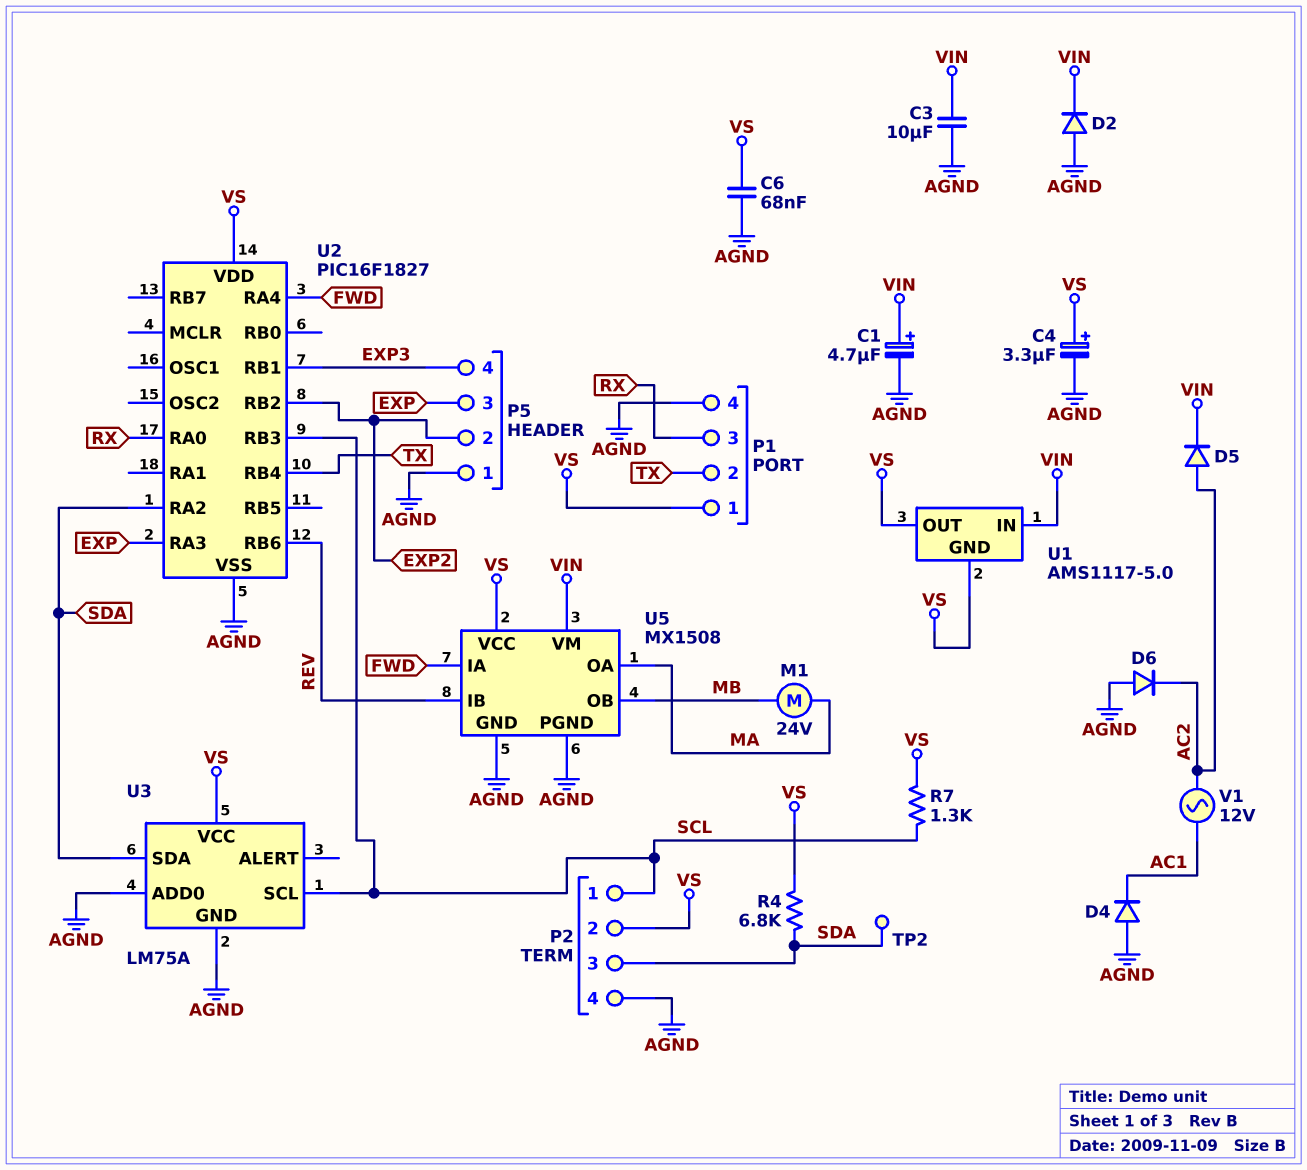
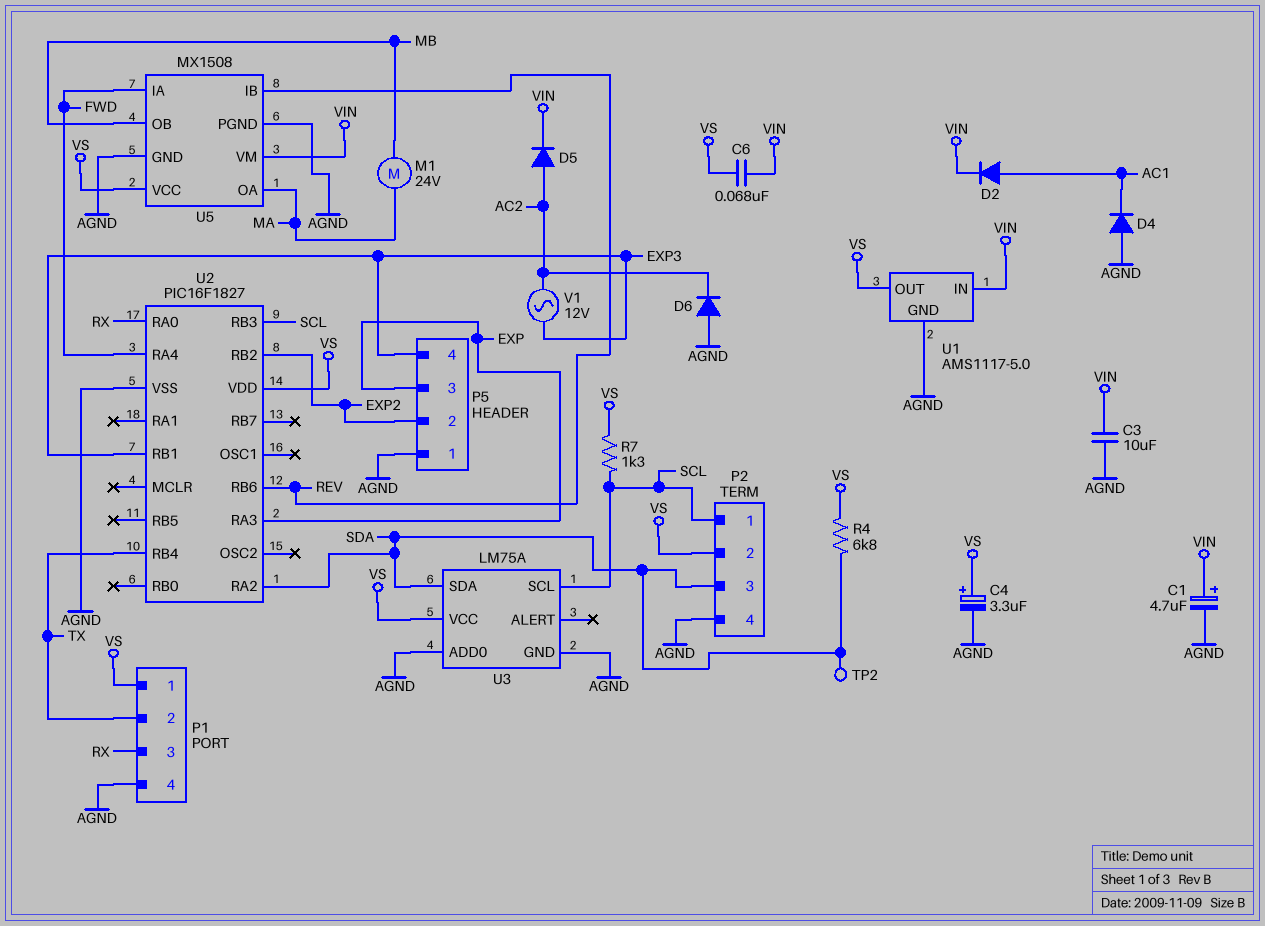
C6: 68nF (AGND, VS) -> 68nF (VIN, VS)
D2: diode (A AGND, K VIN) -> diode (A AC1, K VIN)
U1 pin GND: VS -> AGND
V1: AC 12V (AC1, AC2) -> AC 12V (AC2, EXP3)

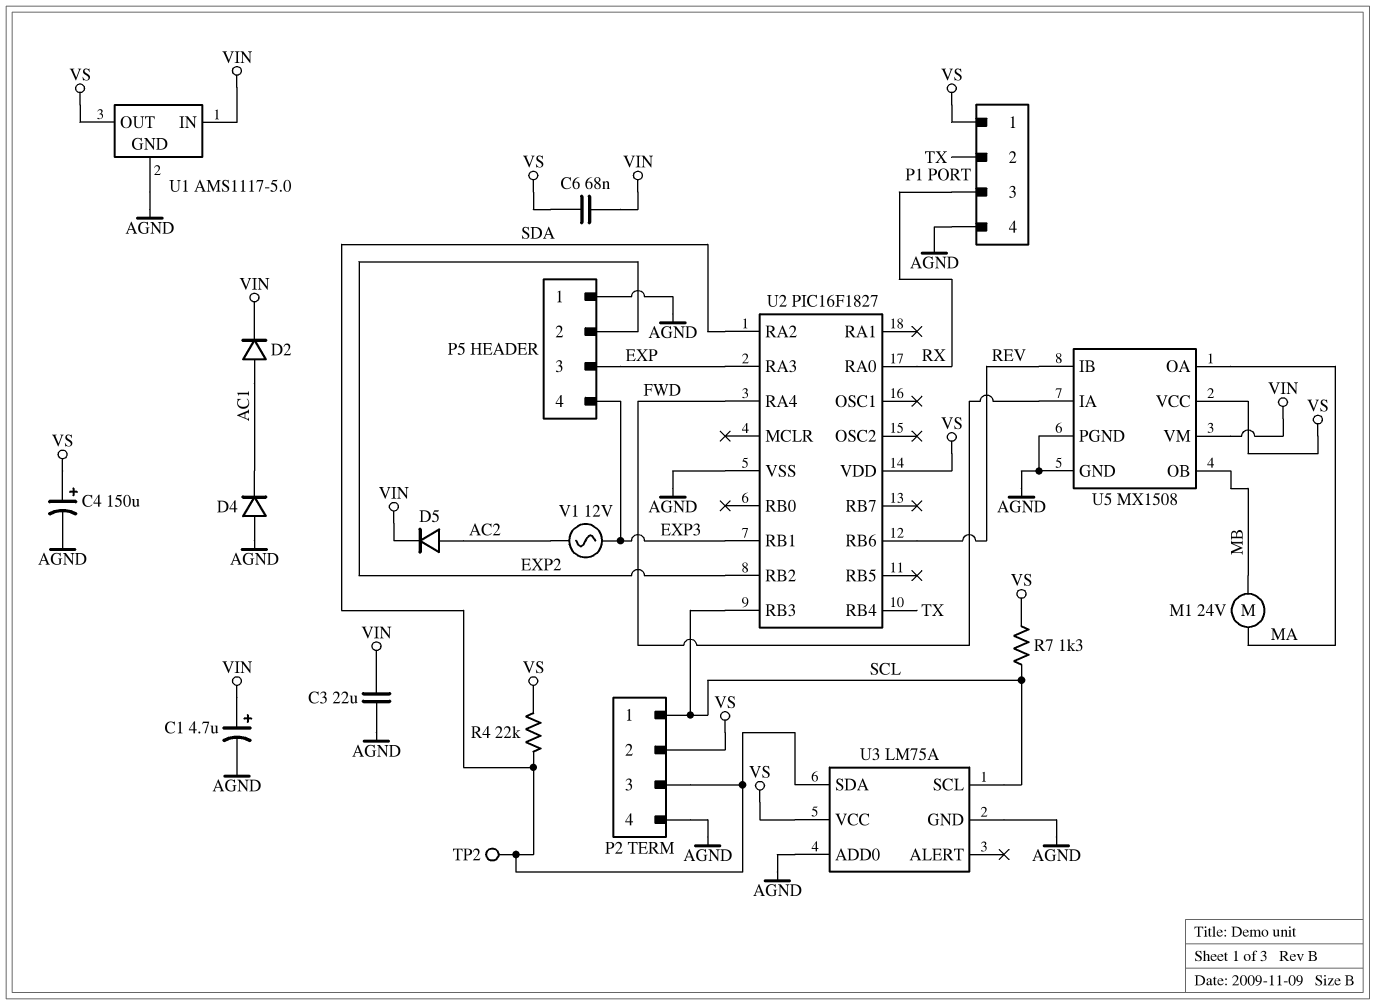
C3: 10uF (AGND, VIN) -> 22uF (AGND, VIN)
C4: 3.3uF (plus VS, minus AGND) -> 150uF (plus VS, minus AGND)
D6: diode (A AGND, K AC2) -> none
R4: 6.8k (SDA, VS) -> 22k (SDA, VS)

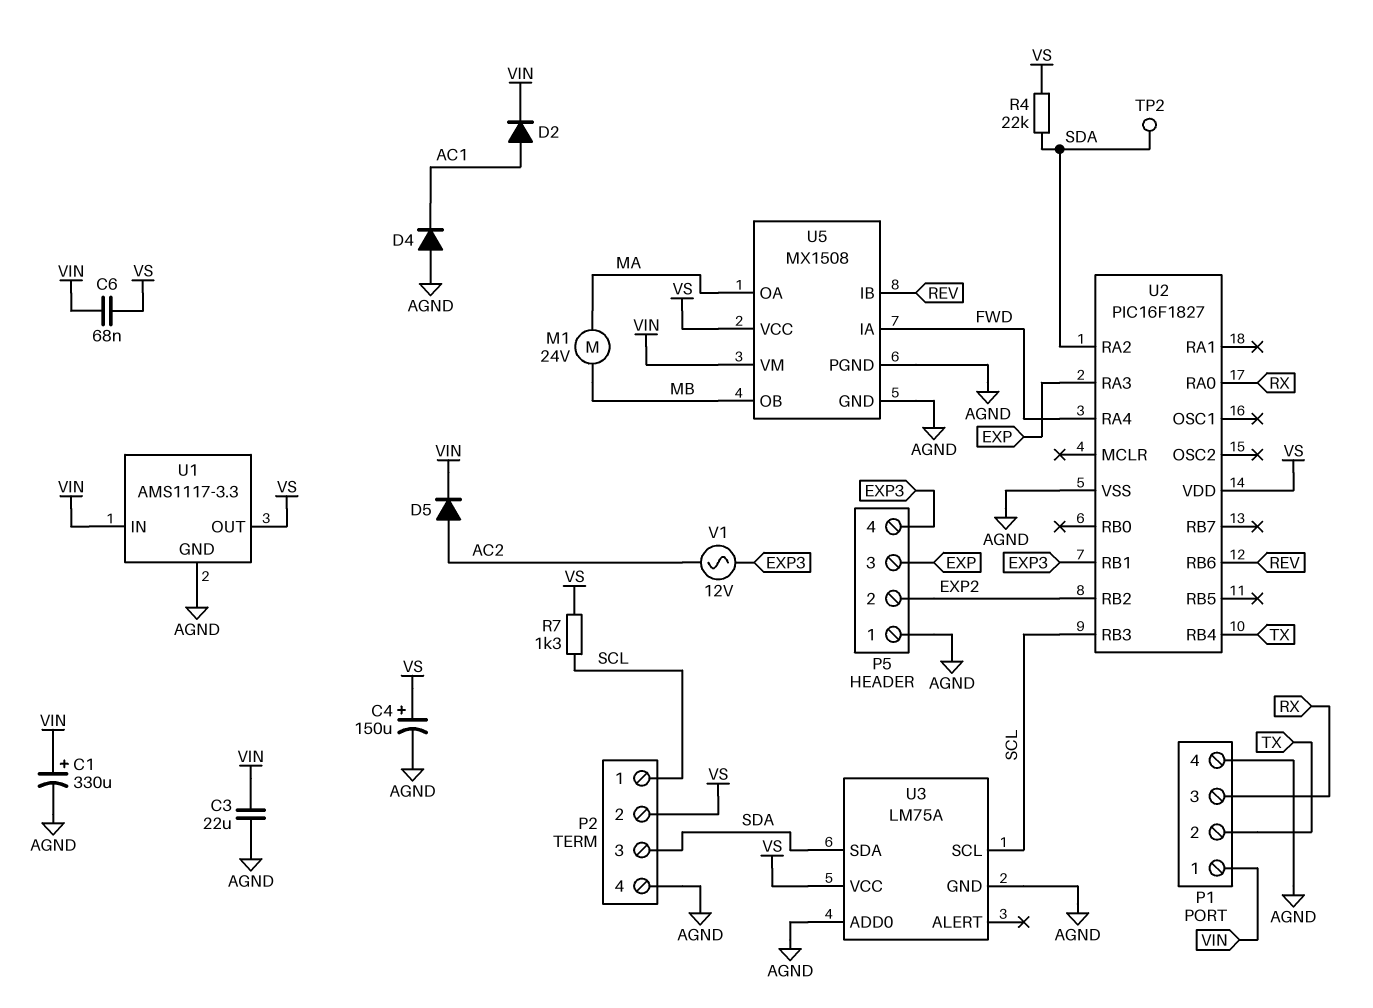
C1: 4.7uF (plus VIN, minus AGND) -> 330uF (plus VIN, minus AGND)
P1 pin 1: VS -> VIN
U1: AMS1117-5.0 -> AMS1117-3.3

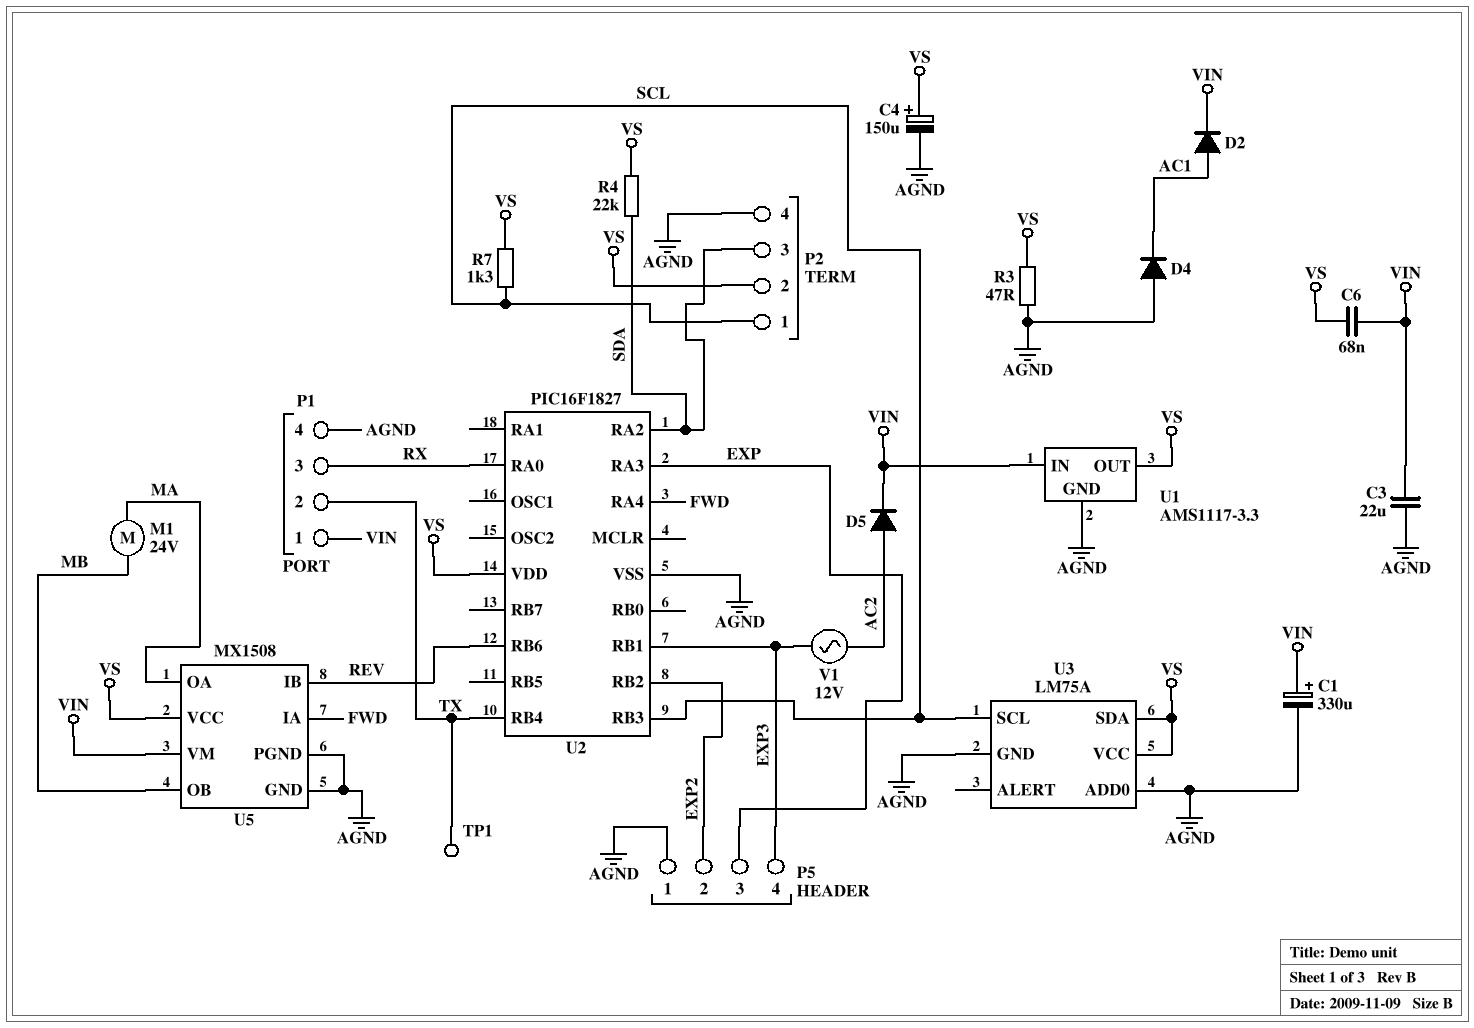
R3: none -> 47 (AGND, VS)
TP1: none -> test point (TX)
TP2: test point (SDA) -> none
U3 pin SDA: SDA -> VS

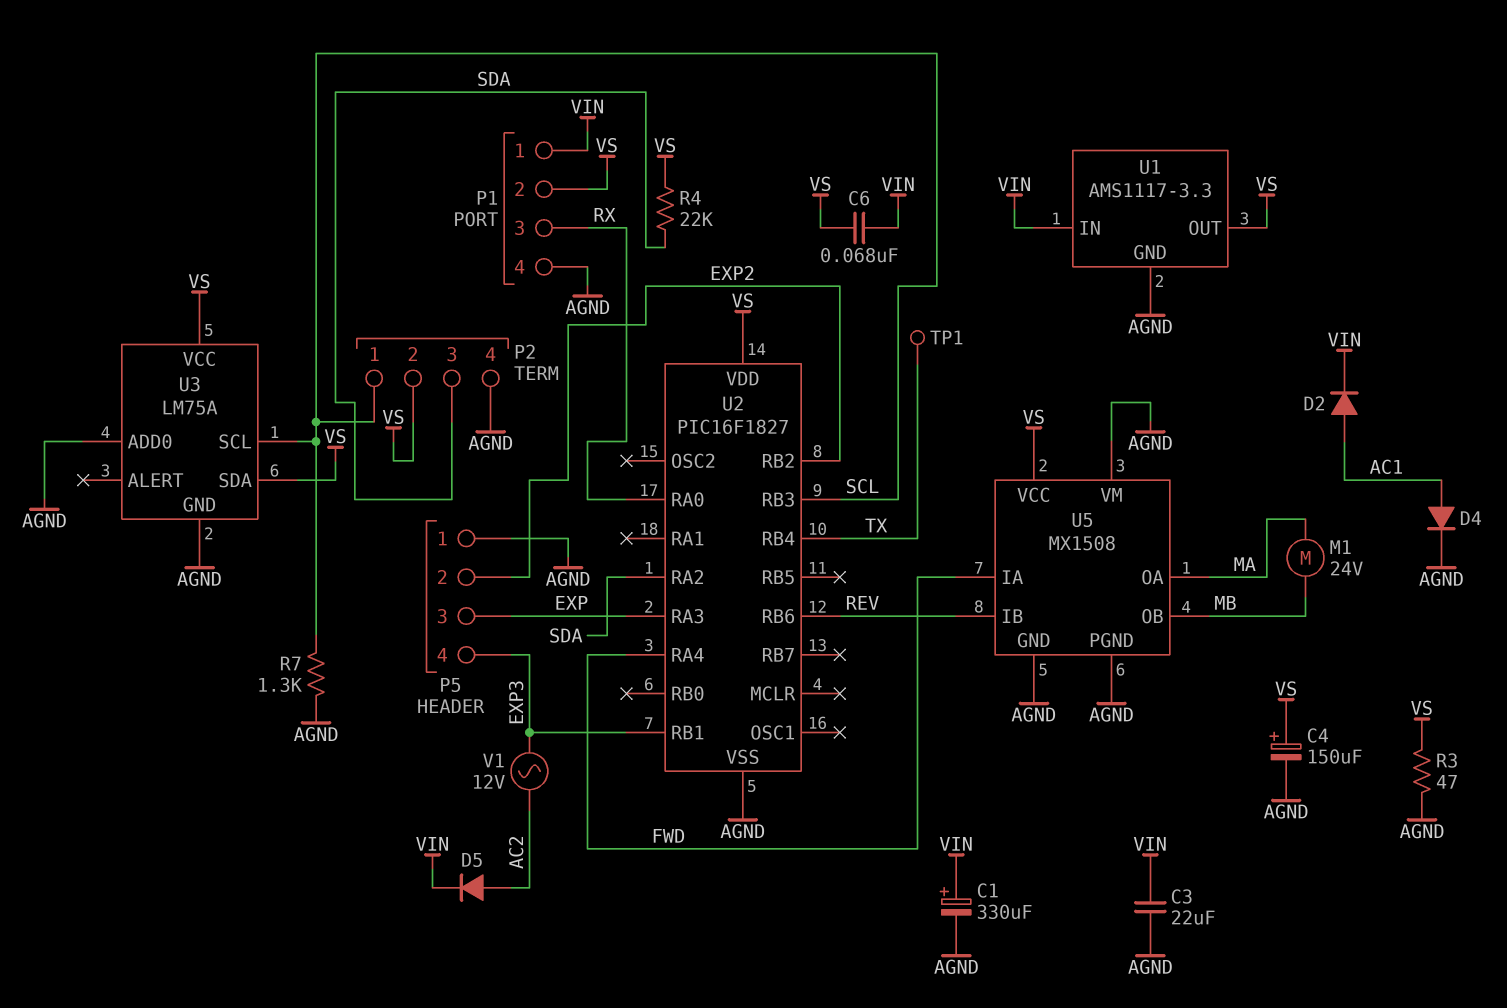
D4: diode (A AGND, K AC1) -> diode (A AC1, K AGND)
P1 pin 2: TX -> VS
R7: 1.3k (SCL, VS) -> 1.3k (AGND, SCL)
U5 pin VM: VIN -> AGND

